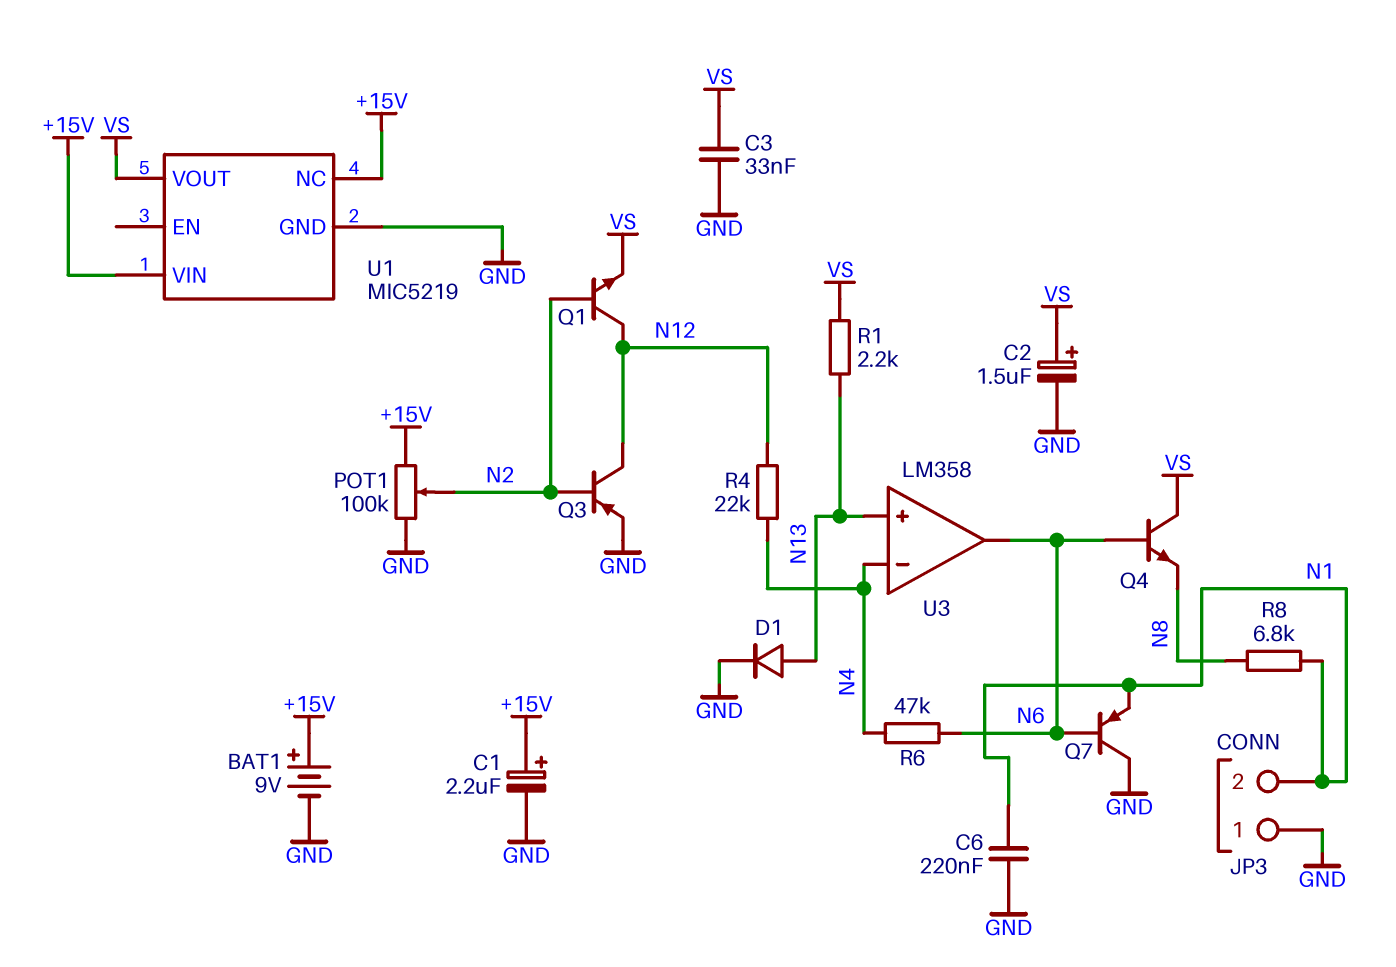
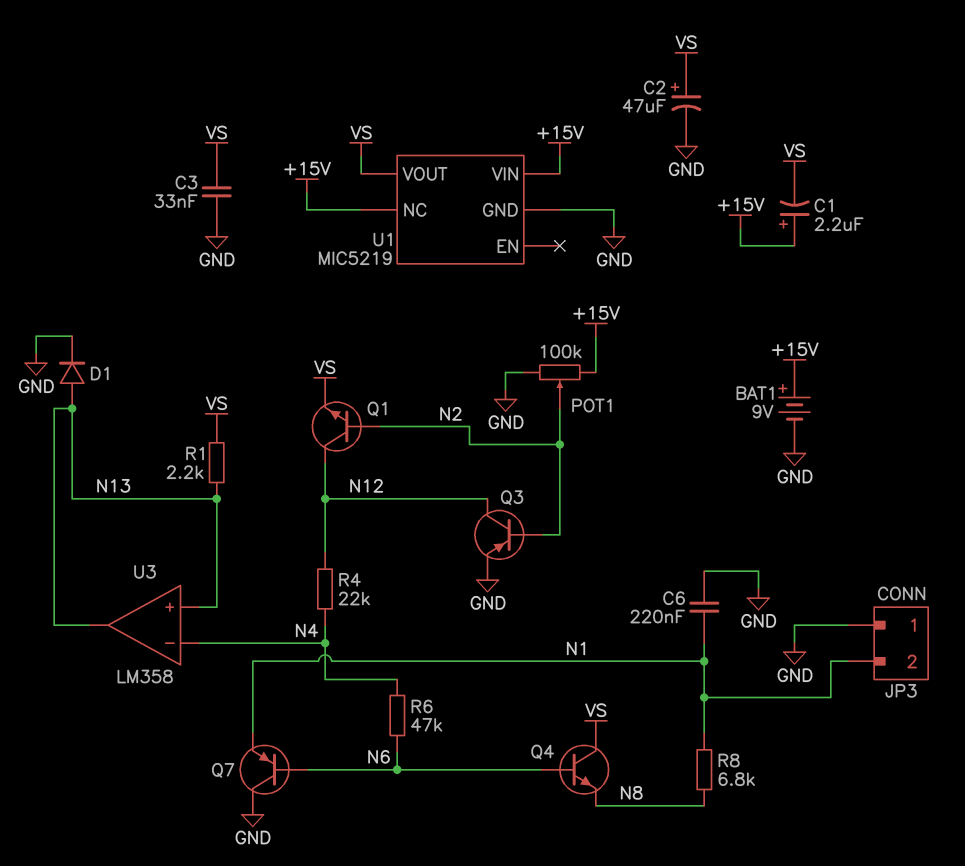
C1: 2.2uF (plus +15V, minus GND) -> 2.2uF (plus +15V, minus VS)
C2: 1.5uF (plus VS, minus GND) -> 47uF (plus VS, minus GND)
U3 pin out: N6 -> N13

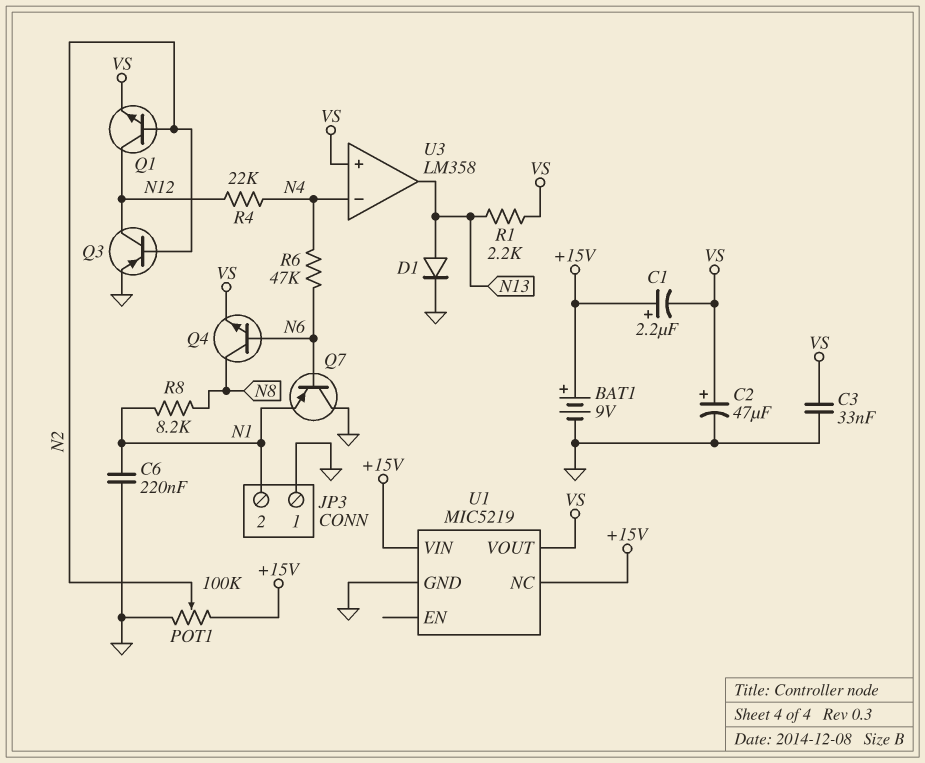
Q4: NPN (B N6, C VS, E N8) -> NPN (B N6, C N8, E VS)
R8: 6.8k (N1, N8) -> 8.2k (N1, N8)
U3 pin in+: N13 -> VS

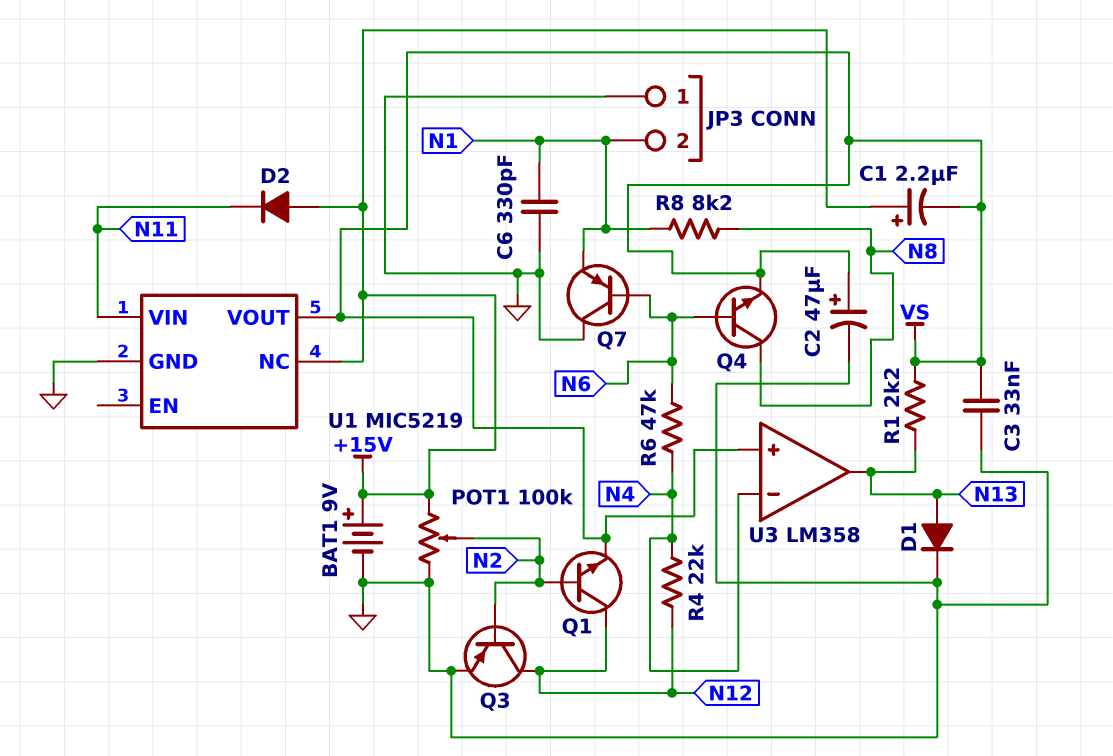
C6: 220nF (GND, N1) -> 330pF (GND, N1)
D2: none -> diode (A +15V, K N11)
U1 pin VIN: +15V -> N11

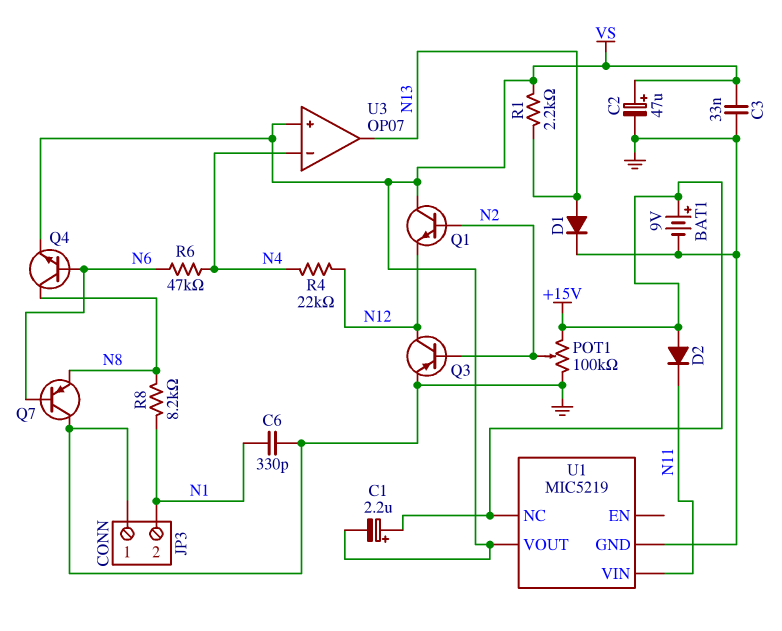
Q1: NPN (B N2, C N12, E VS) -> NPN (B N2, C VS, E N12)
Q7: PNP (B N6, C GND, E N1) -> PNP (B N6, C GND, E N8)
U3: LM358 -> OP07

